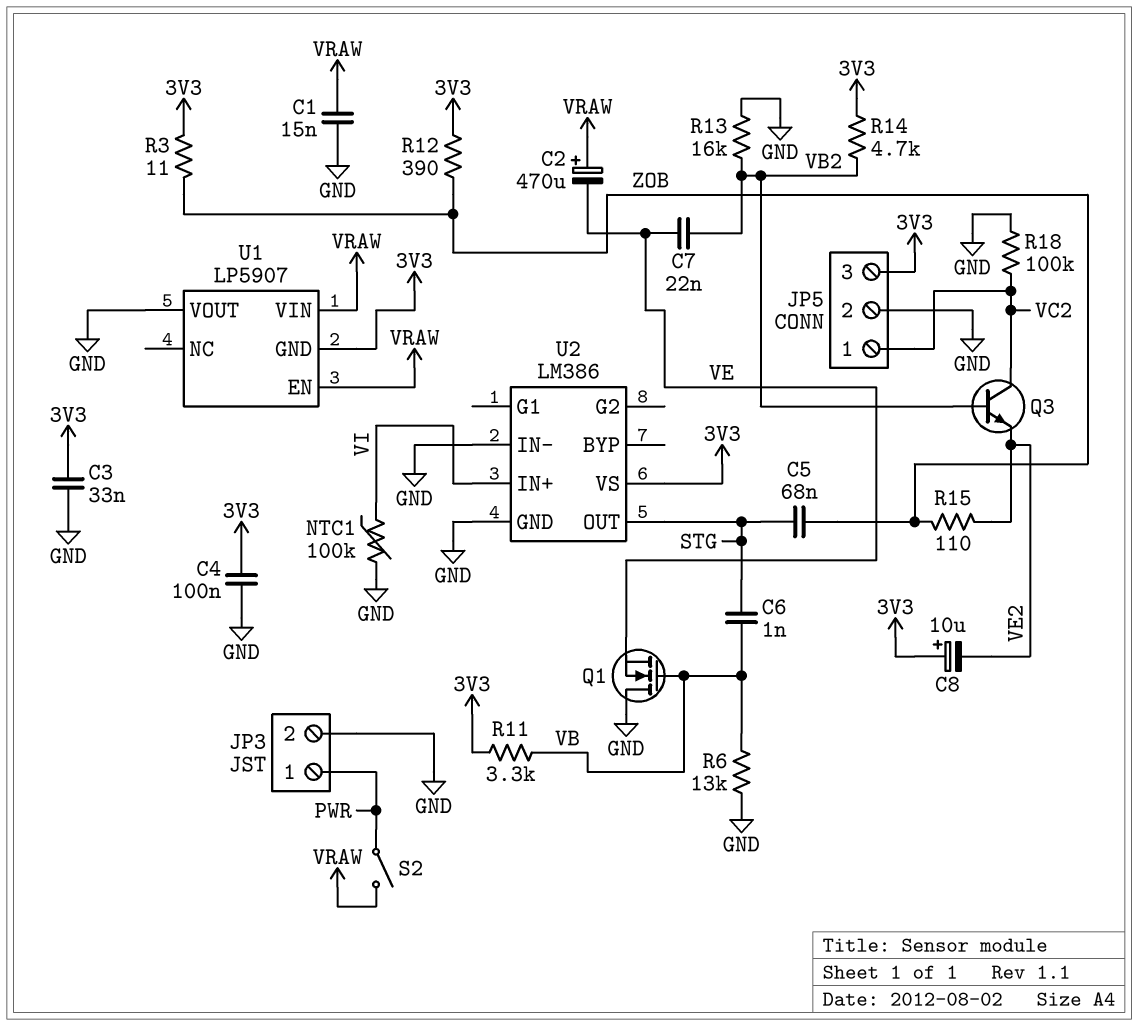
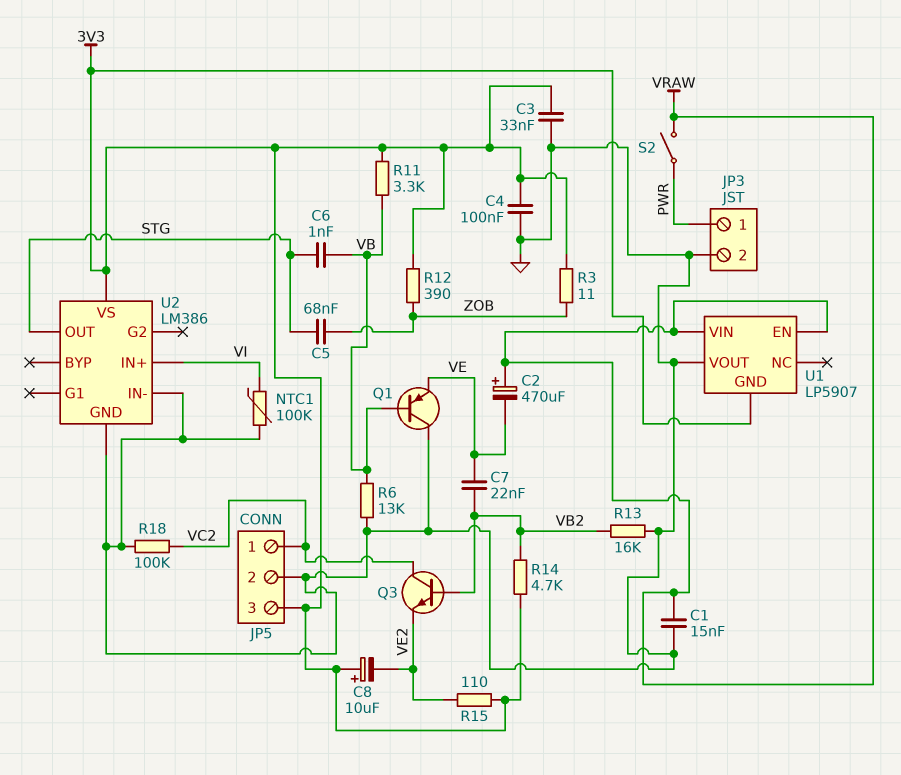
Q1: NMOS (G VB, D GND, S VE) -> PNP (B VB, C GND, E VE)
R15: 110 (VE2, ZOB) -> 110 (3V3, VE2)

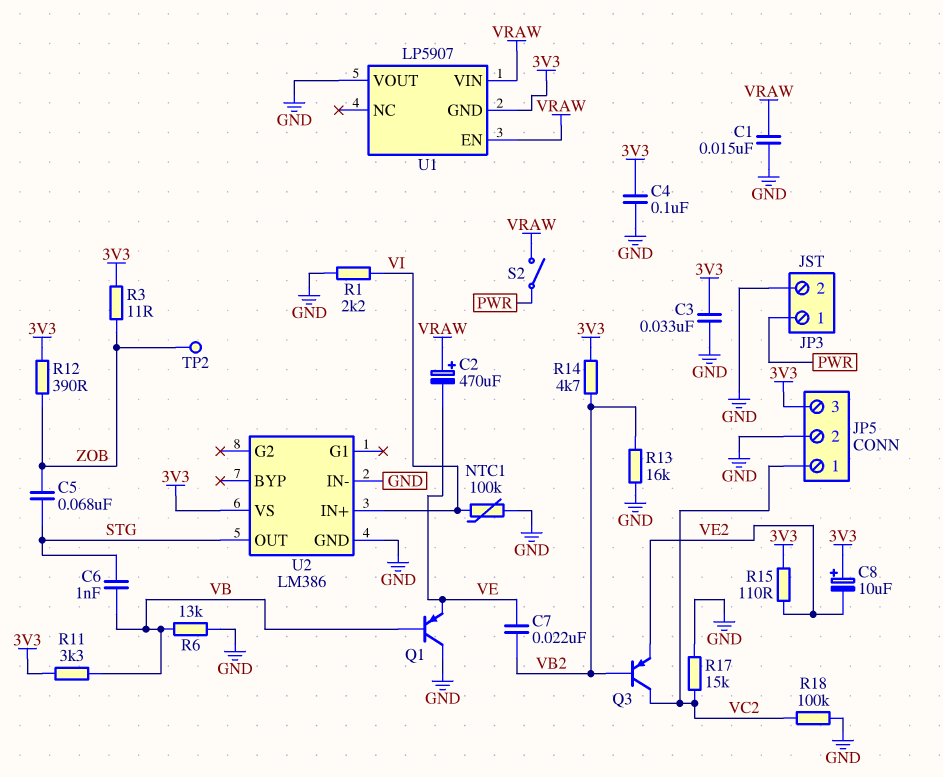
Q3: NPN (B VB2, C VC2, E VE2) -> PNP (B VB2, C VC2, E VE2)
R1: none -> 2.2k (GND, VI)
R17: none -> 15k (GND, VC2)
TP2: none -> test point (ZOB)

